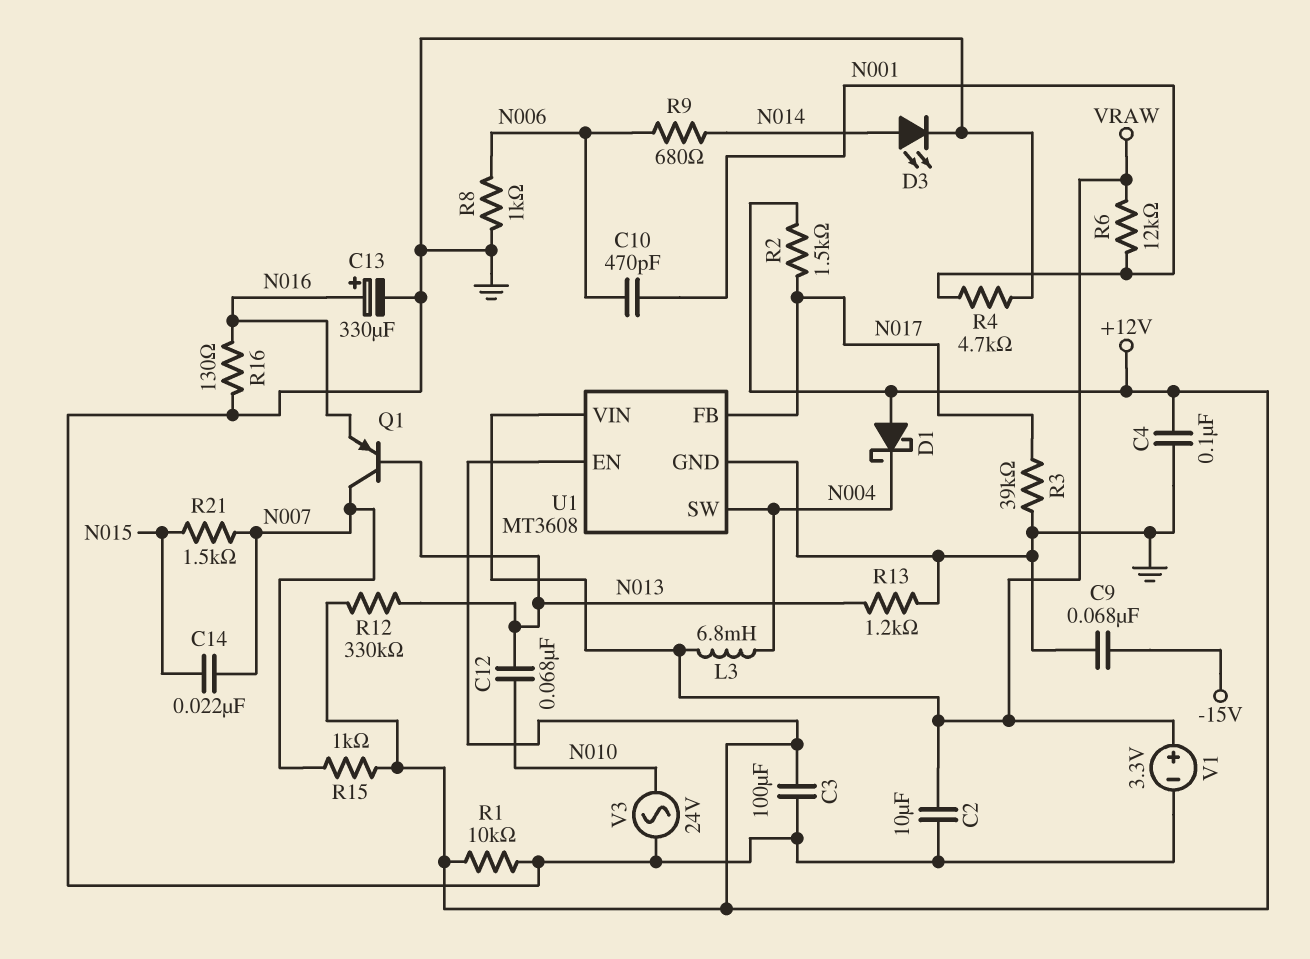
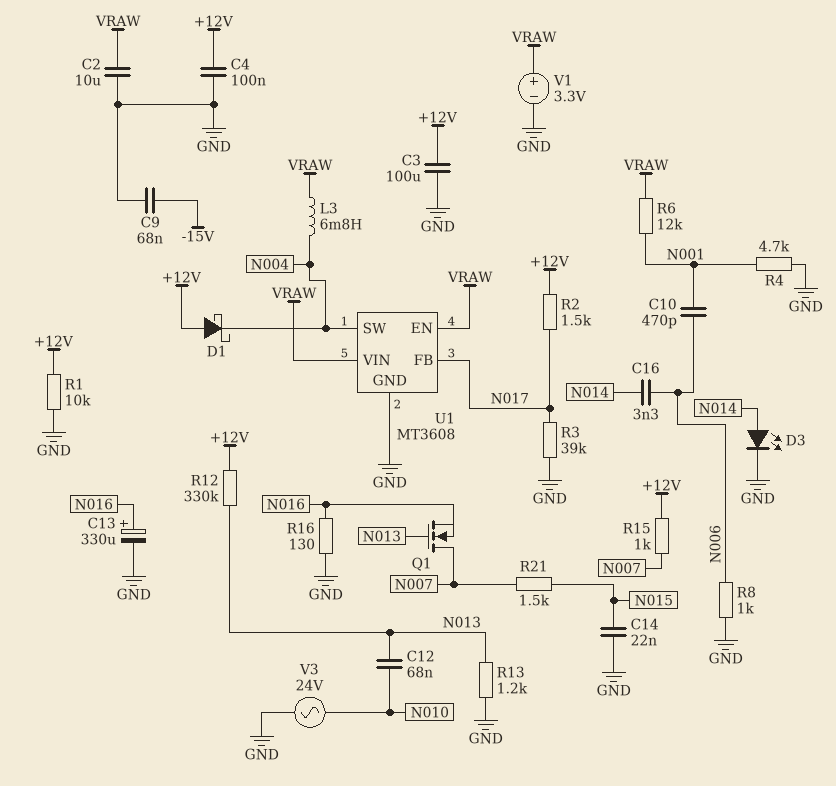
C14: 22nF (N007, N015) -> 22nF (GND, N015)
C16: none -> 3.3nF (N006, N014)
Q1: PNP (B N013, C N007, E N016) -> NMOS (G N013, D N007, S N016)
R9: 680 (N006, N014) -> none
U1 pin EN: +12V -> VRAW

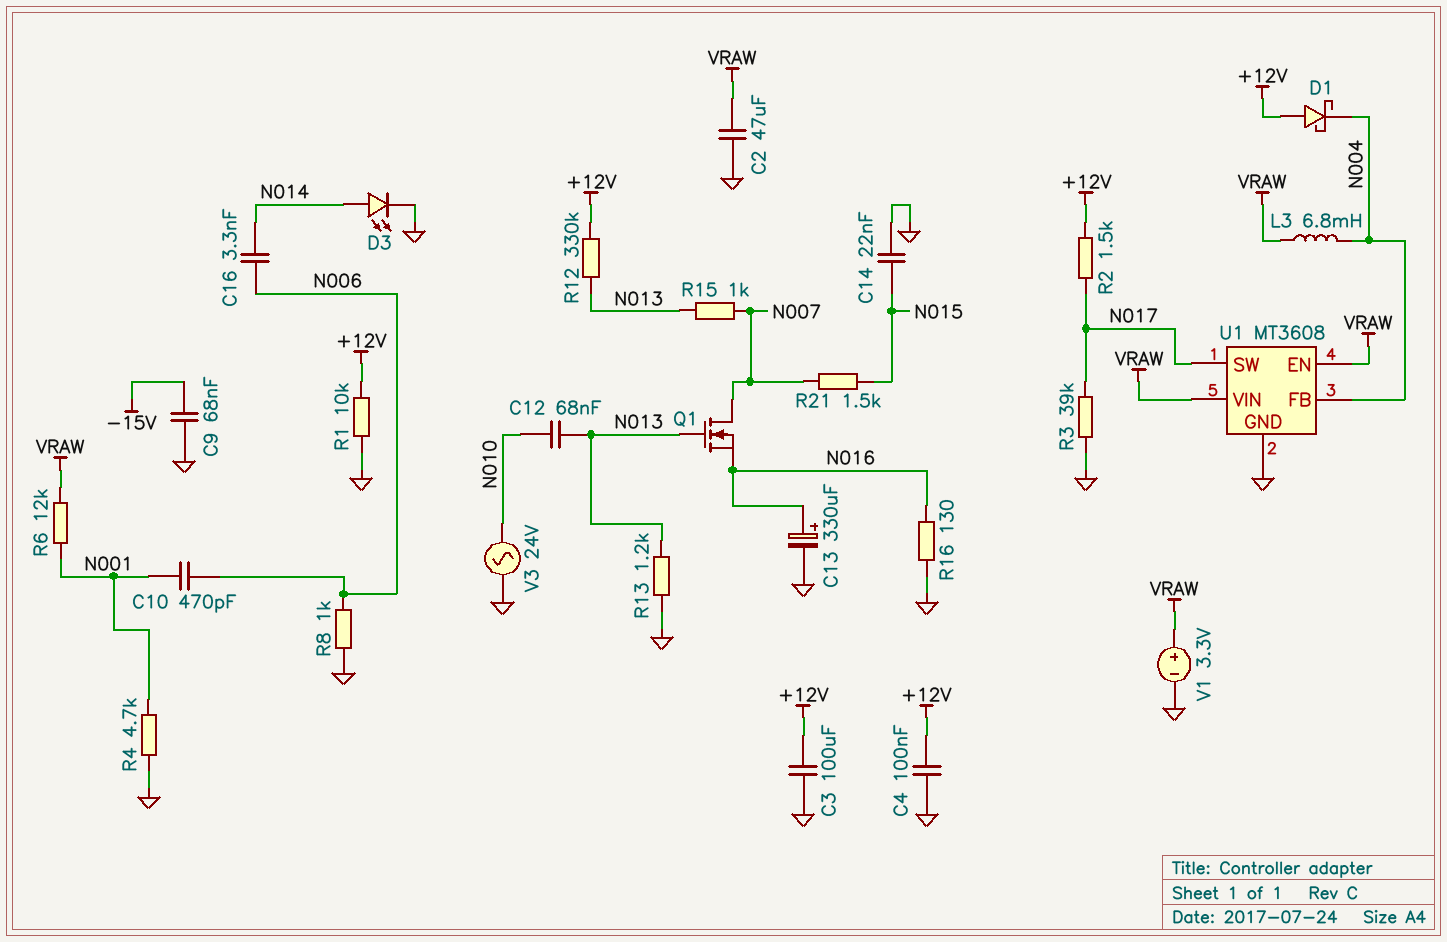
C2: 10uF (GND, VRAW) -> 47uF (GND, VRAW)
R15: 1k (+12V, N007) -> 1k (N007, N013)
U1 pin FB: N017 -> N004
U1 pin SW: N004 -> N017

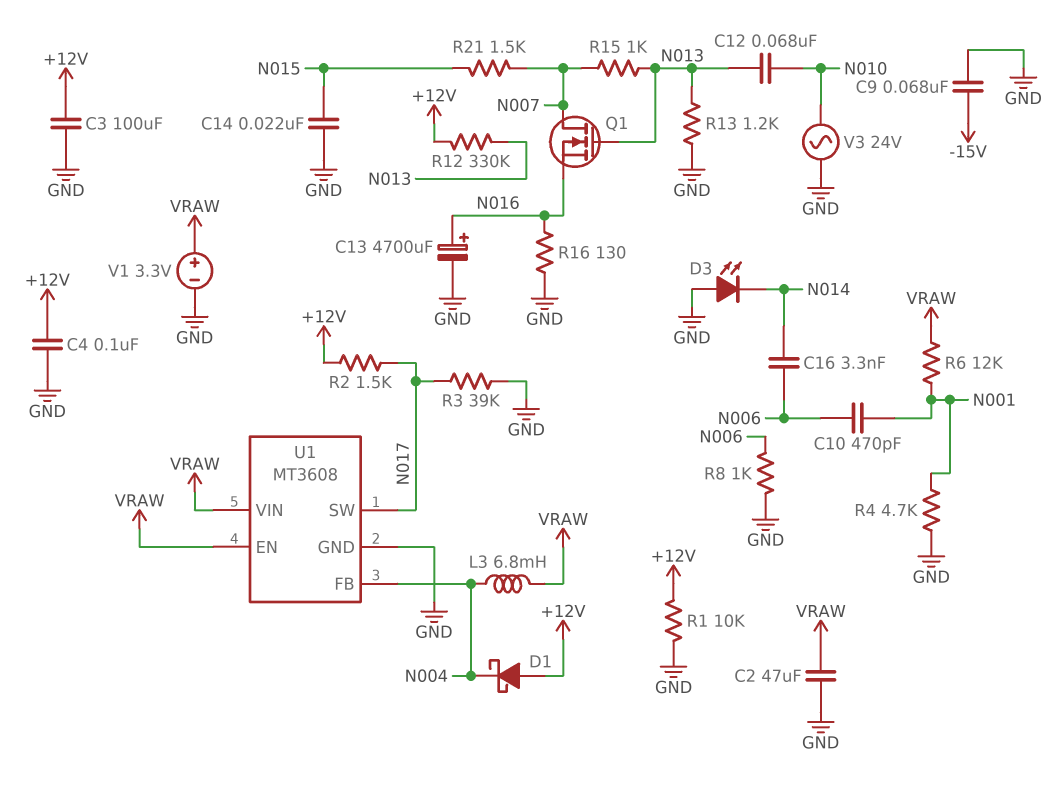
C13: 330uF (plus N016, minus GND) -> 4700uF (plus N016, minus GND)
D3: LED (A N014, K GND) -> LED (A GND, K N014)

